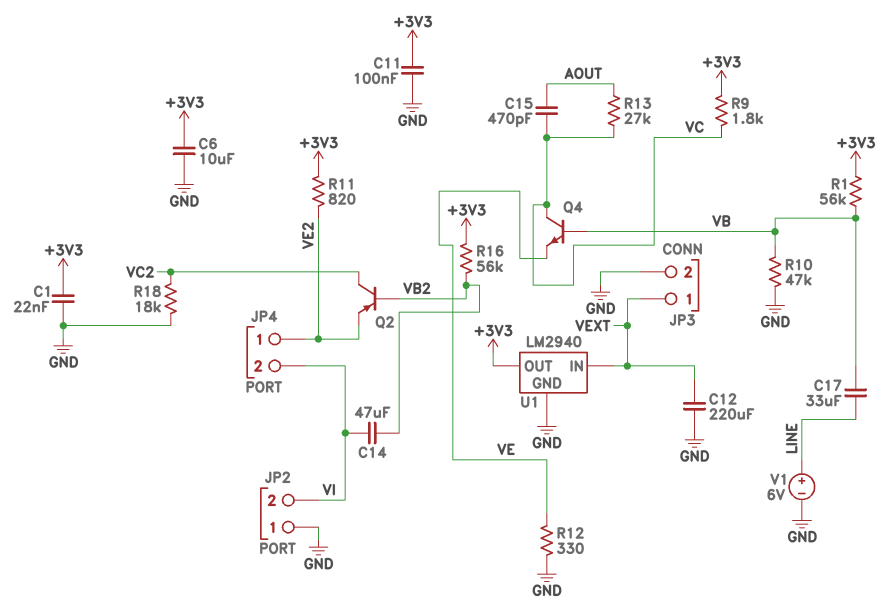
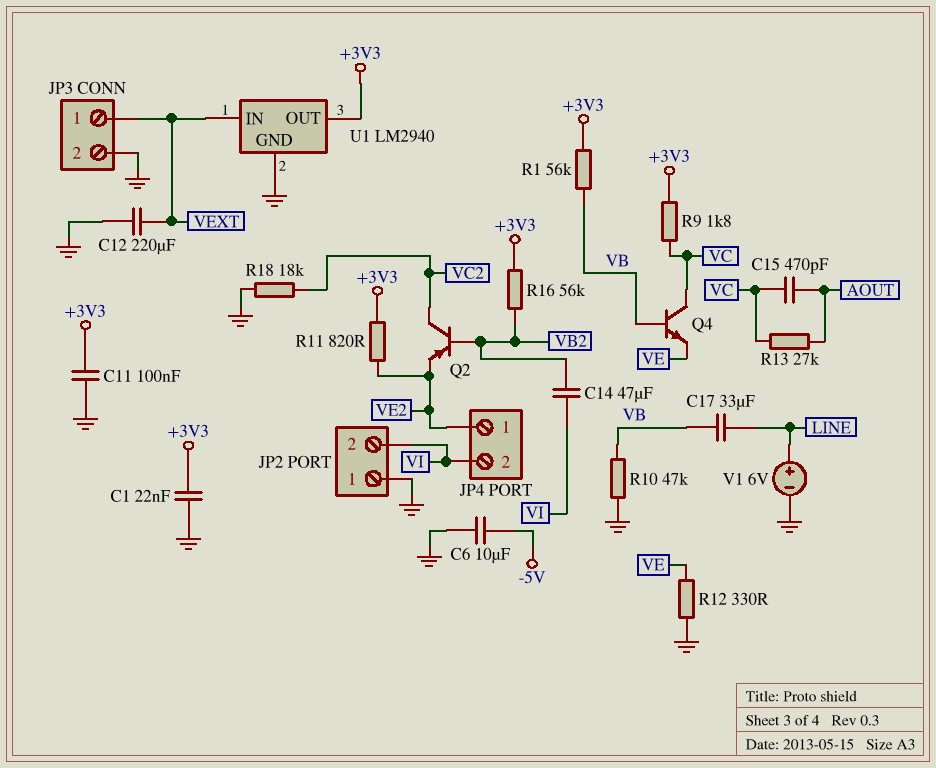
C6: 10uF (+3V3, GND) -> 10uF (-5V, GND)

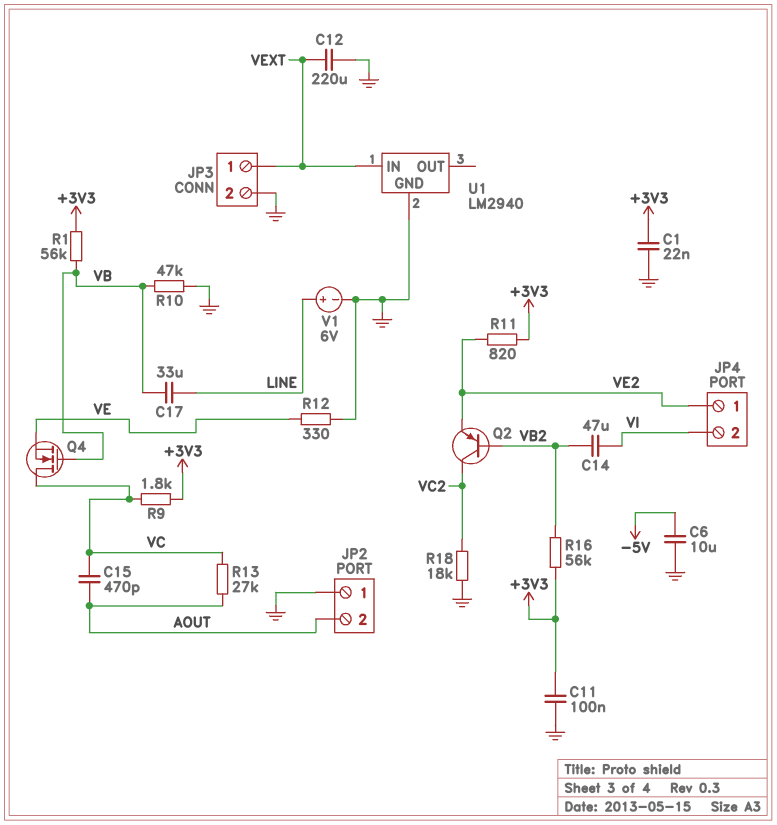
JP2 pin 2: VI -> AOUT
Q4: NPN (B VB, C VC, E VE) -> NMOS (G VB, D VC, S VE)
U1 pin OUT: +3V3 -> none

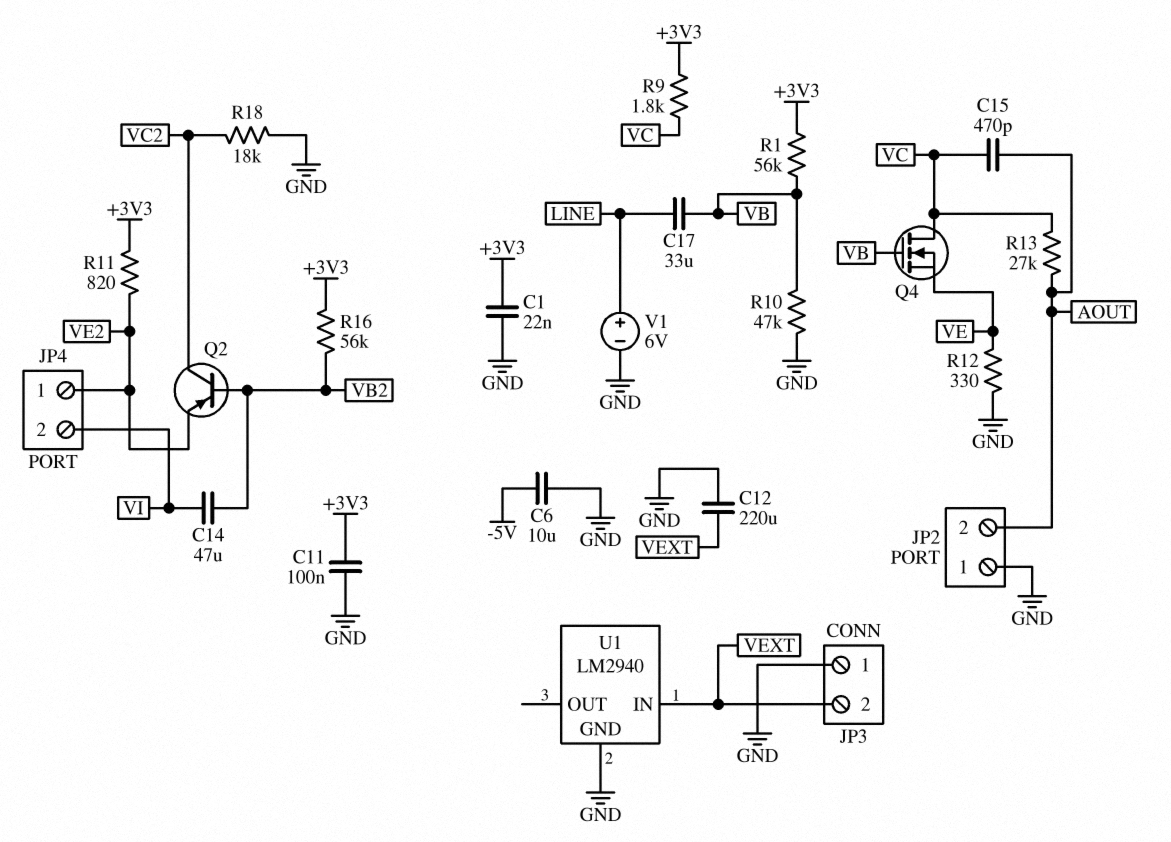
JP3 pin 1: VEXT -> GND
JP3 pin 2: GND -> VEXT

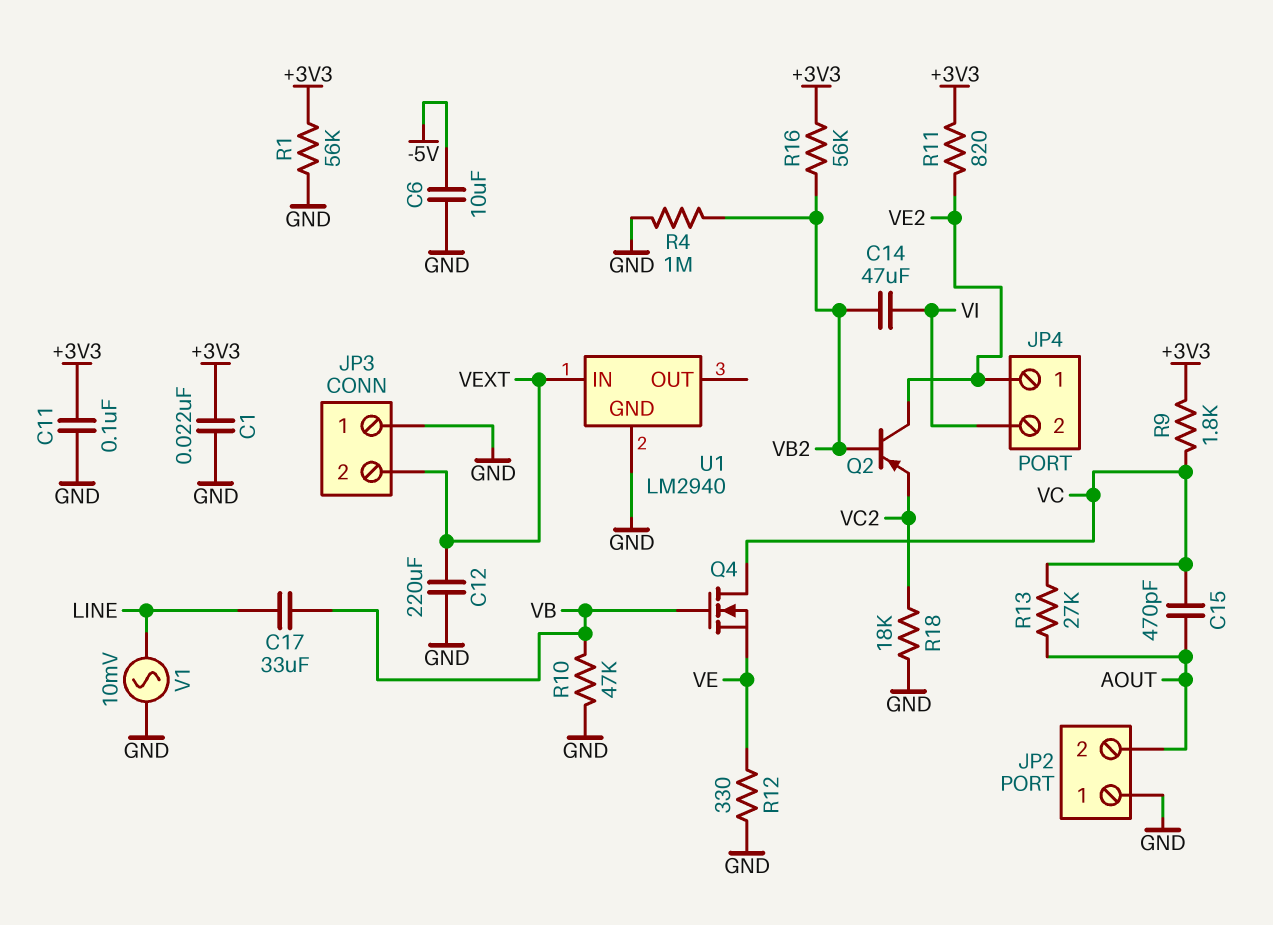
Q2: PNP (B VB2, C VC2, E VE2) -> PNP (B VB2, C VE2, E VC2)
R1: 56k (+3V3, VB) -> 56k (+3V3, GND)
R4: none -> 1M (GND, VB2)
V1: 6V (plus LINE, minus GND) -> AC 10mV (GND, LINE)

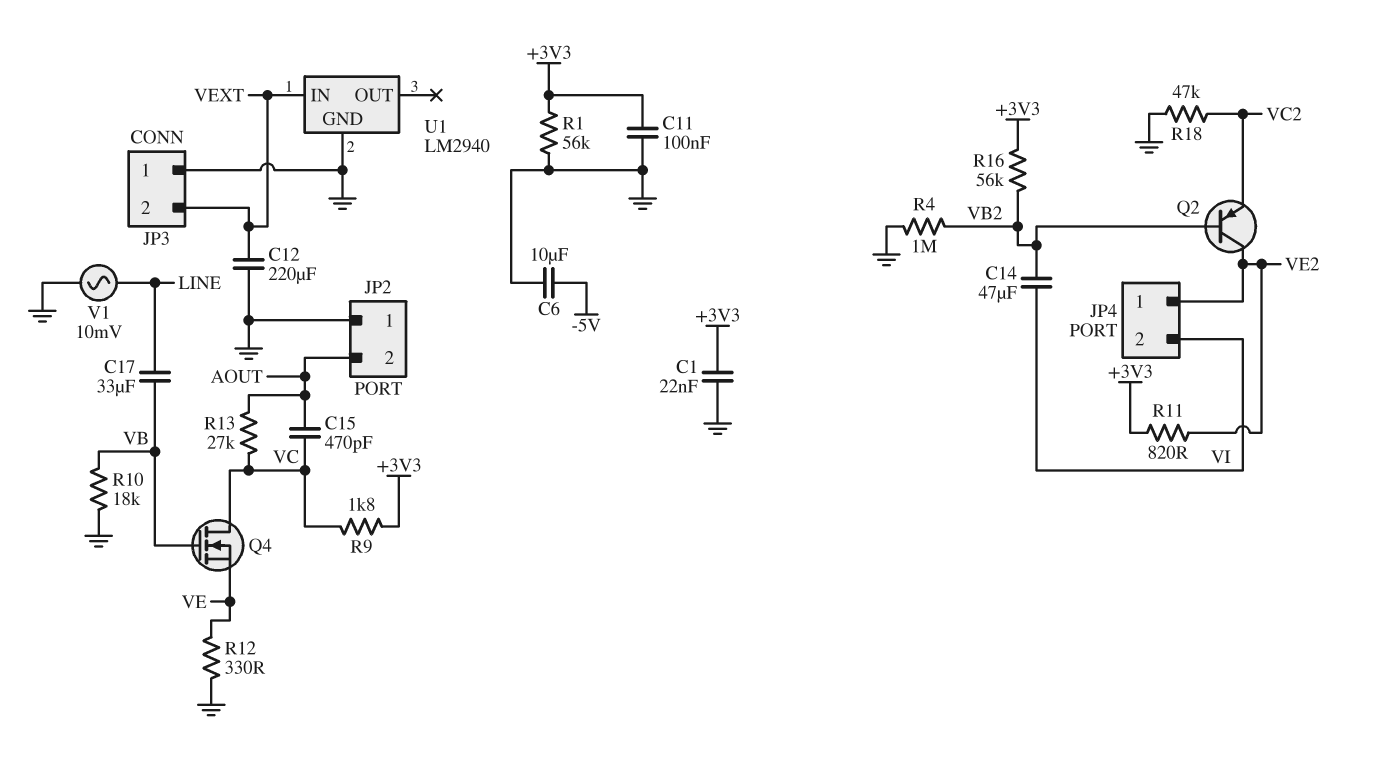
R10: 47k (GND, VB) -> 18k (GND, VB)
R18: 18k (GND, VC2) -> 47k (GND, VC2)

